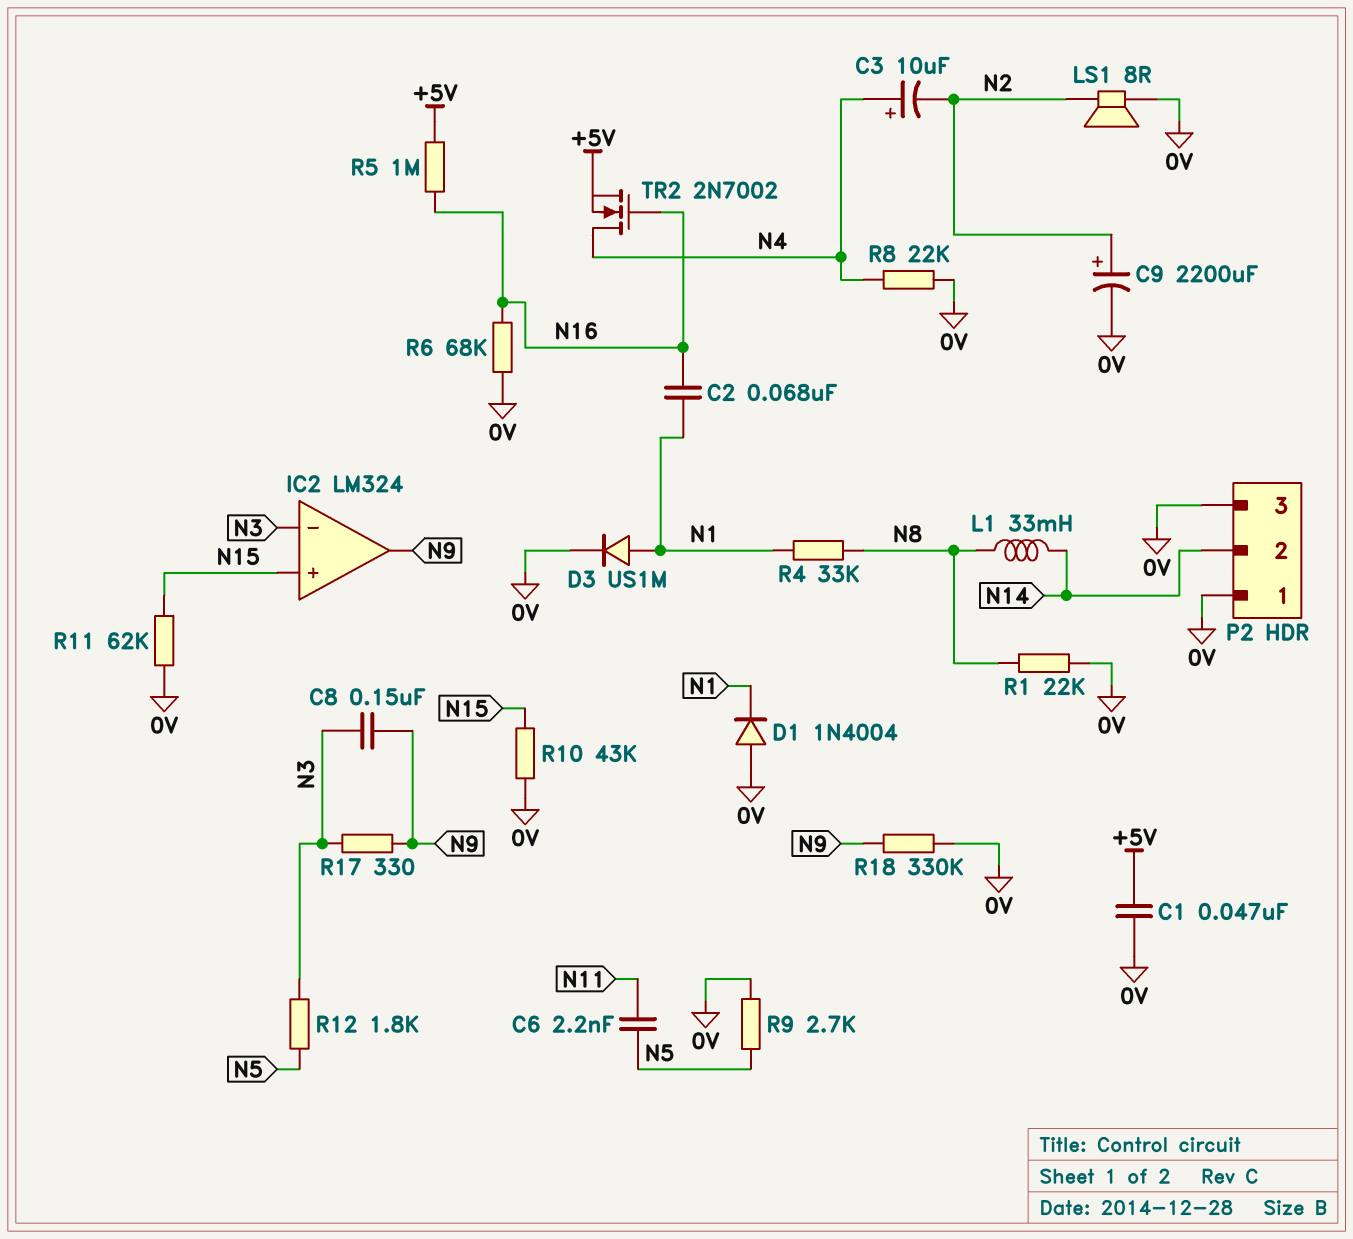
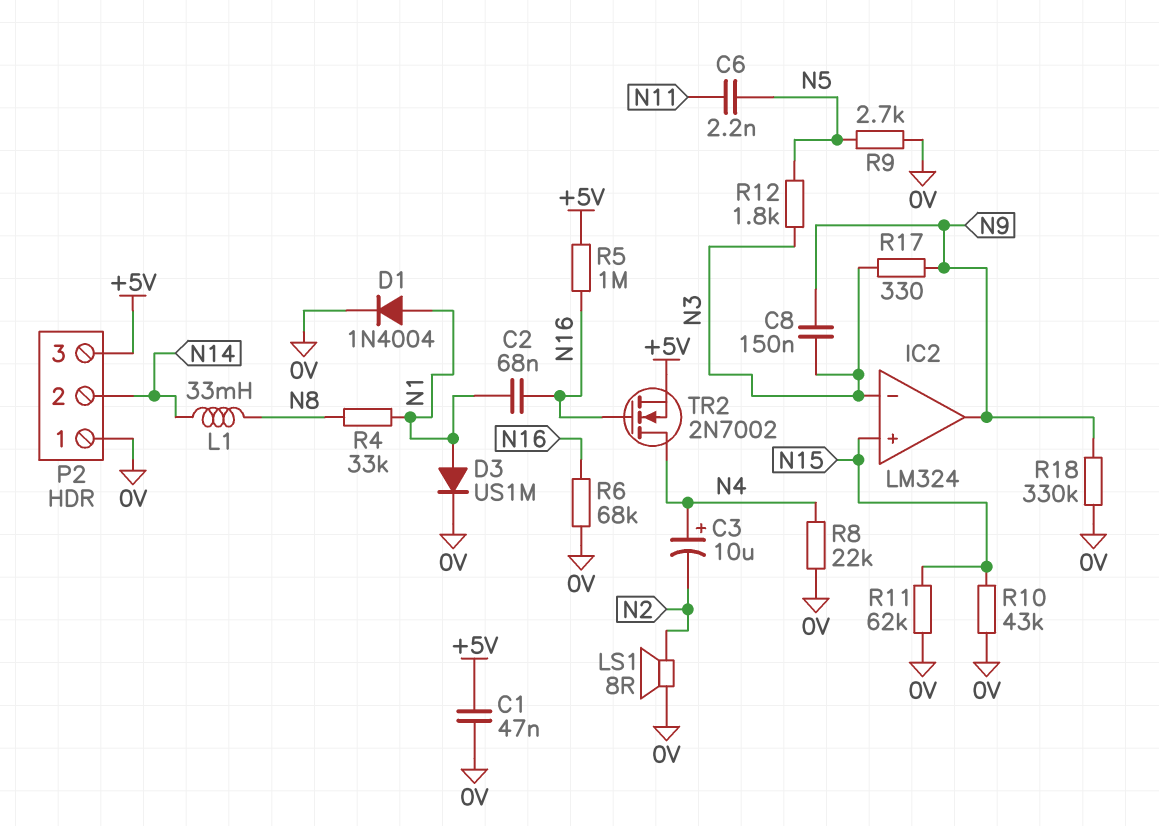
C9: 2200uF (plus N2, minus 0V) -> none
D1: diode 1N4004 (A 0V, K N1) -> diode 1N4004 (A N1, K 0V)
P2 pin 3: 0V -> +5V
R1: 22k (0V, N8) -> none

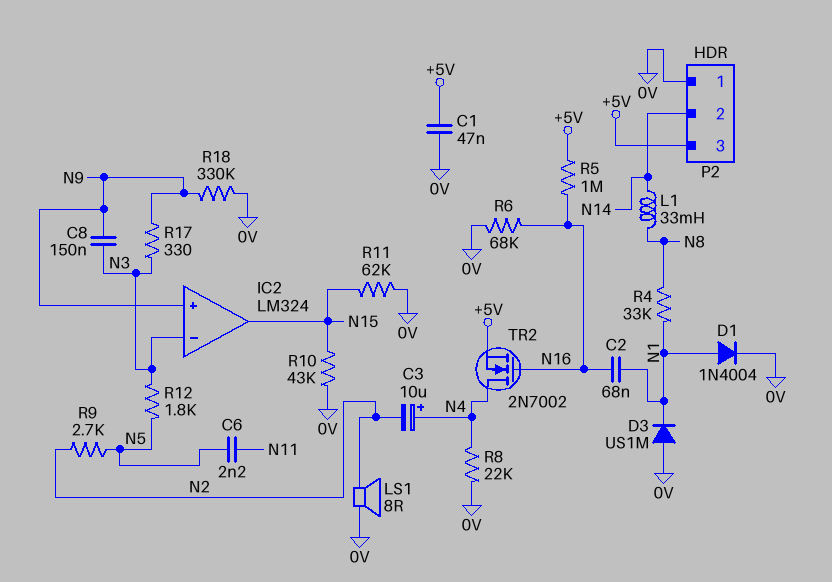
D3: diode US1M (A N1, K 0V) -> diode US1M (A 0V, K N1)
IC2 pin in+: N15 -> N9
IC2 pin out: N9 -> N15
R9: 2.7k (0V, N5) -> 2.7k (N2, N5)

